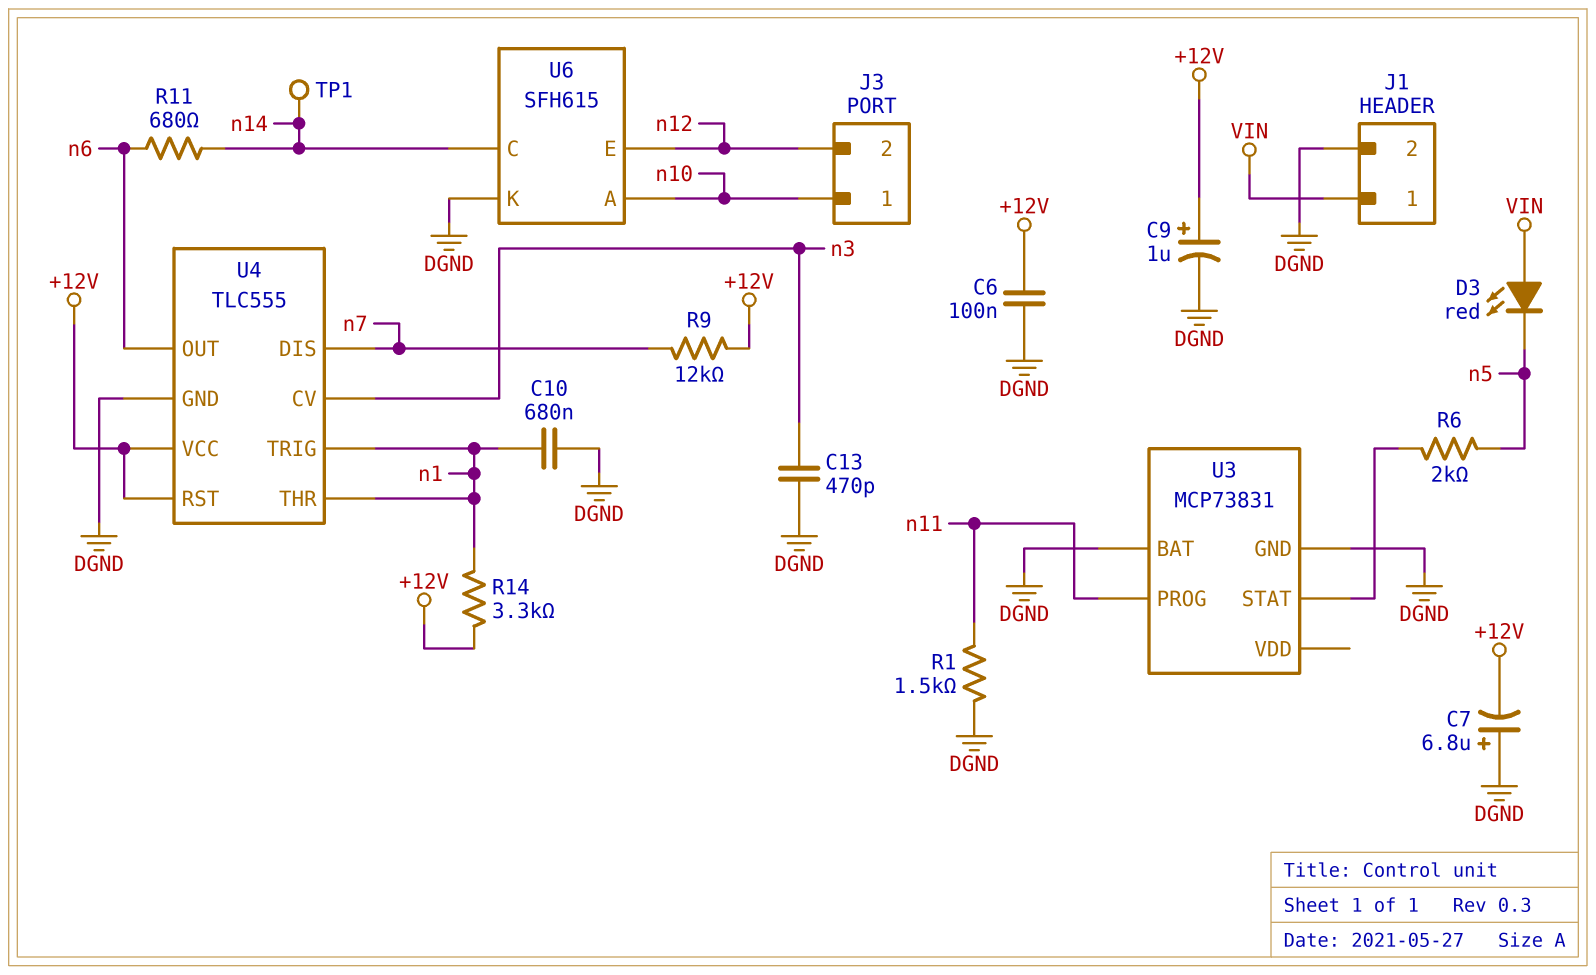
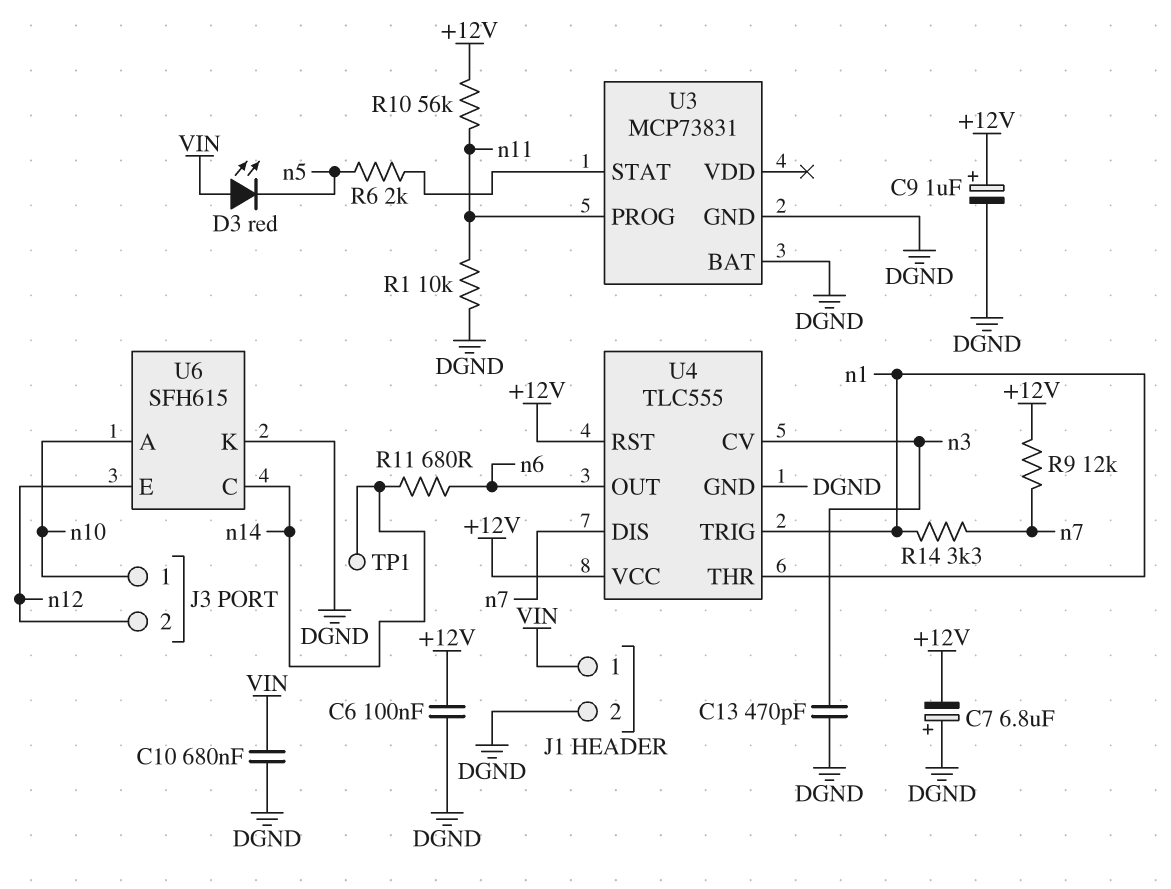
C10: 680nF (DGND, n1) -> 680nF (DGND, VIN)
R1: 1.5k (DGND, n11) -> 10k (DGND, n11)
R10: none -> 56k (+12V, n11)
R14: 3.3k (+12V, n1) -> 3.3k (n1, n7)

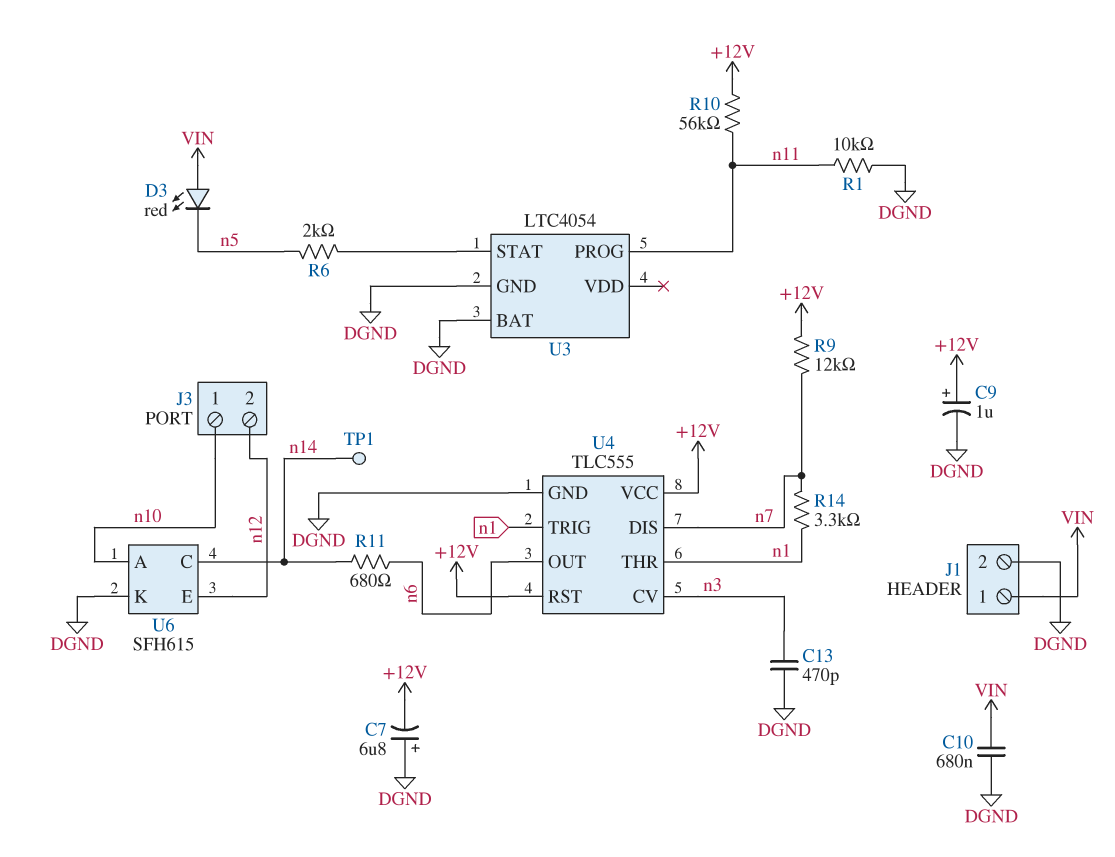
C6: 100nF (+12V, DGND) -> none
U3: MCP73831 -> LTC4054

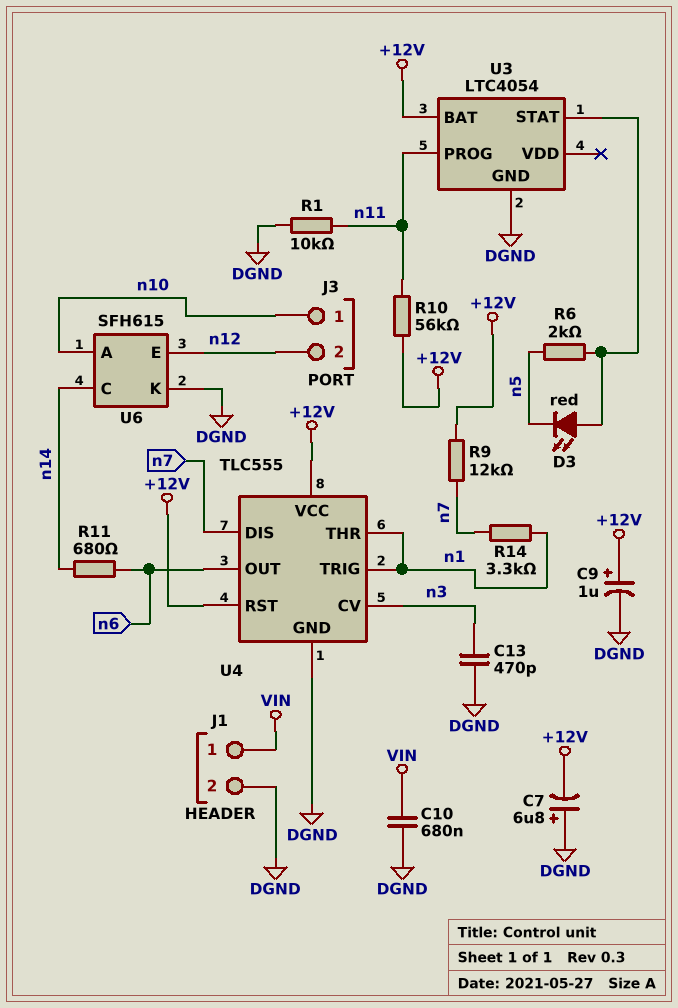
D3: LED red (A VIN, K n5) -> LED red (A U3/STAT, K n5)
TP1: test point (n14) -> none
U3 pin BAT: DGND -> +12V

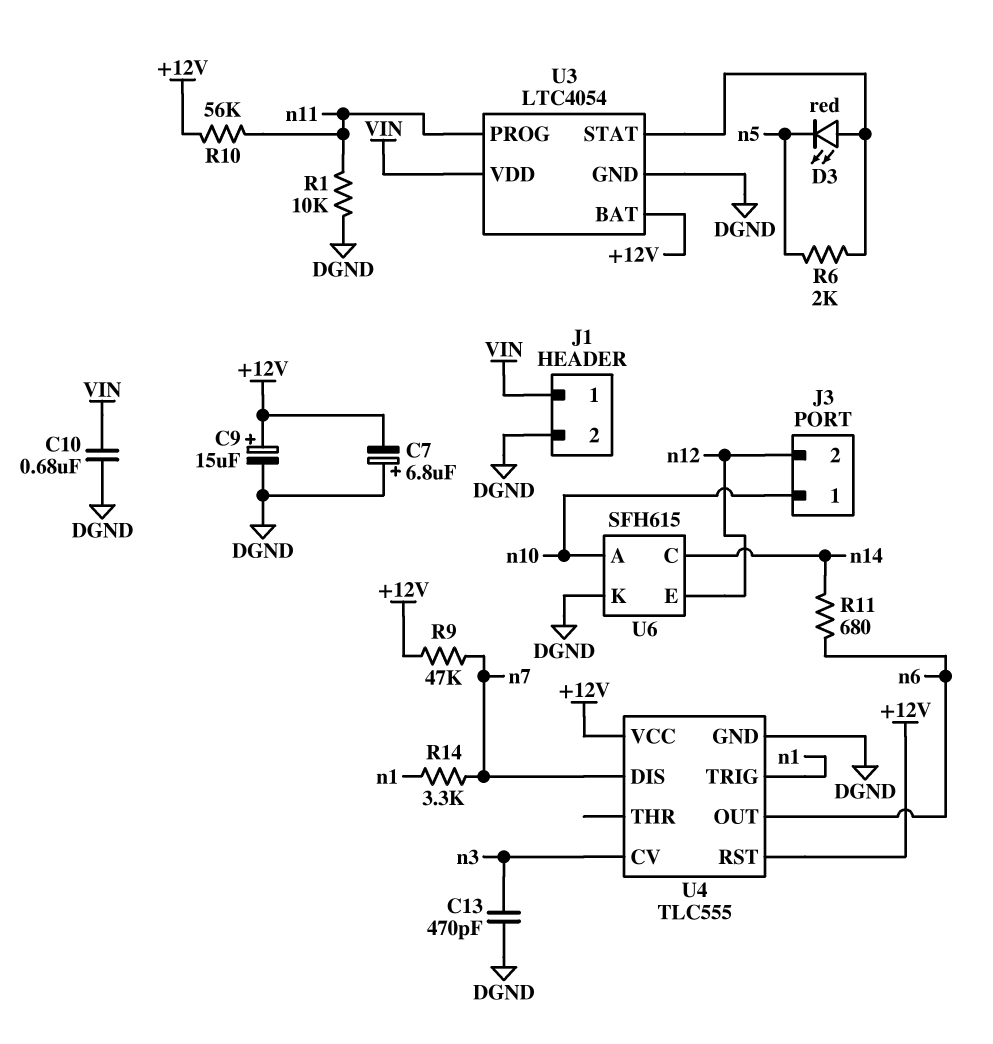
C9: 1uF (plus +12V, minus DGND) -> 15uF (plus +12V, minus DGND)
R9: 12k (+12V, n7) -> 47k (+12V, n7)
U3 pin VDD: none -> VIN
U4 pin THR: n1 -> none

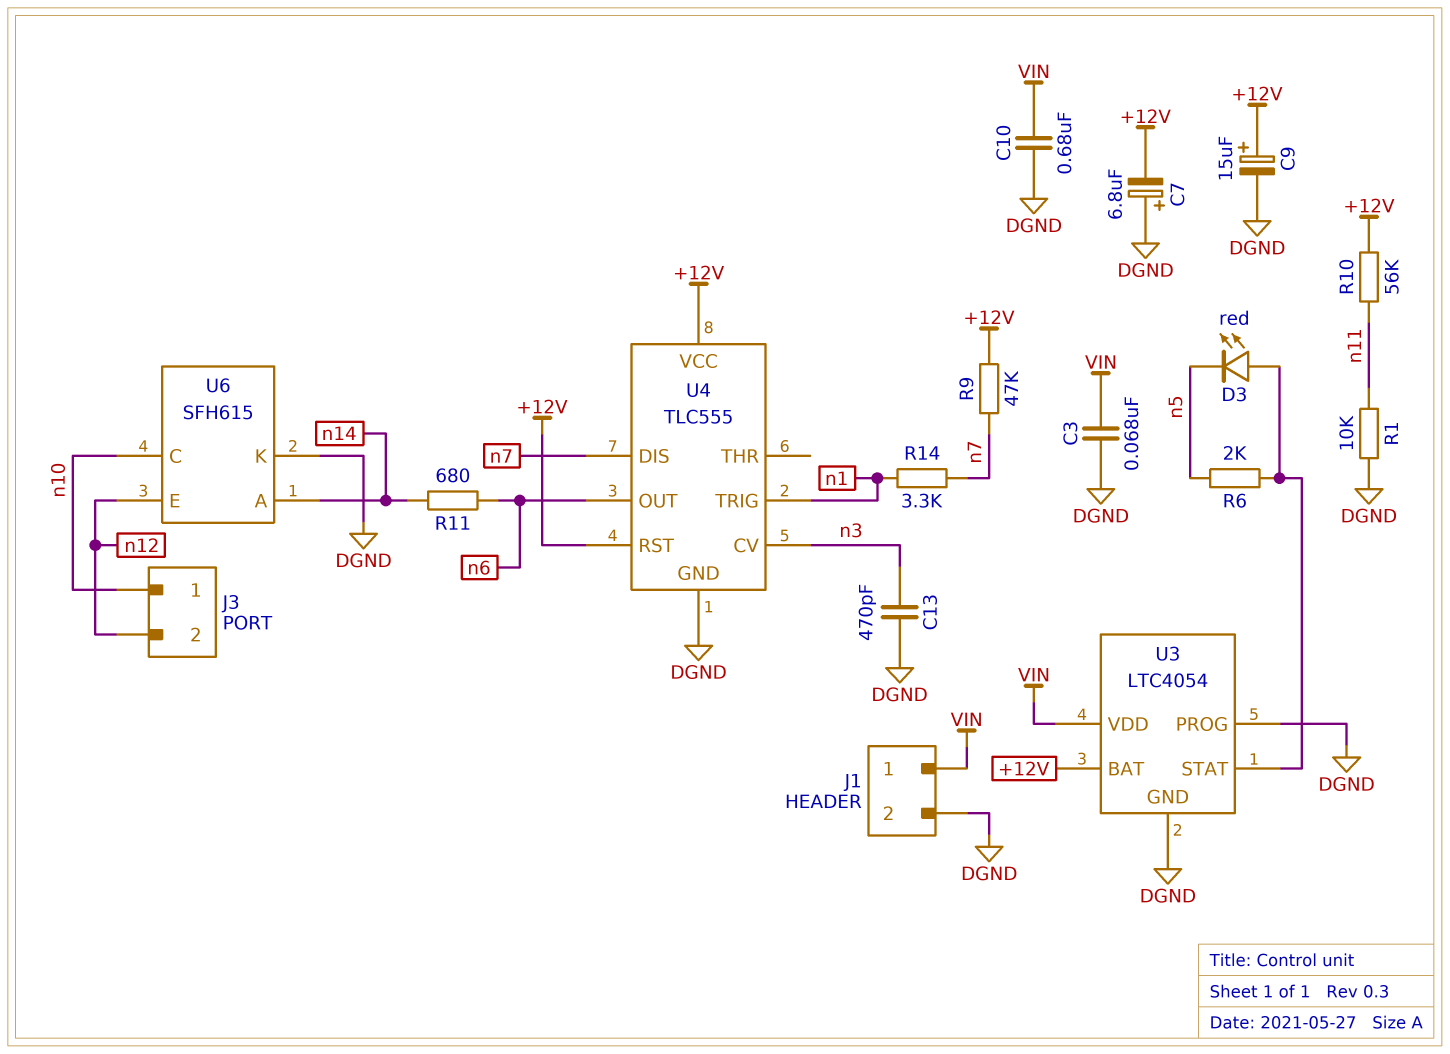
C3: none -> 68nF (DGND, VIN)
U3 pin PROG: n11 -> DGND
U6 pin A: n10 -> n14
U6 pin C: n14 -> n10

